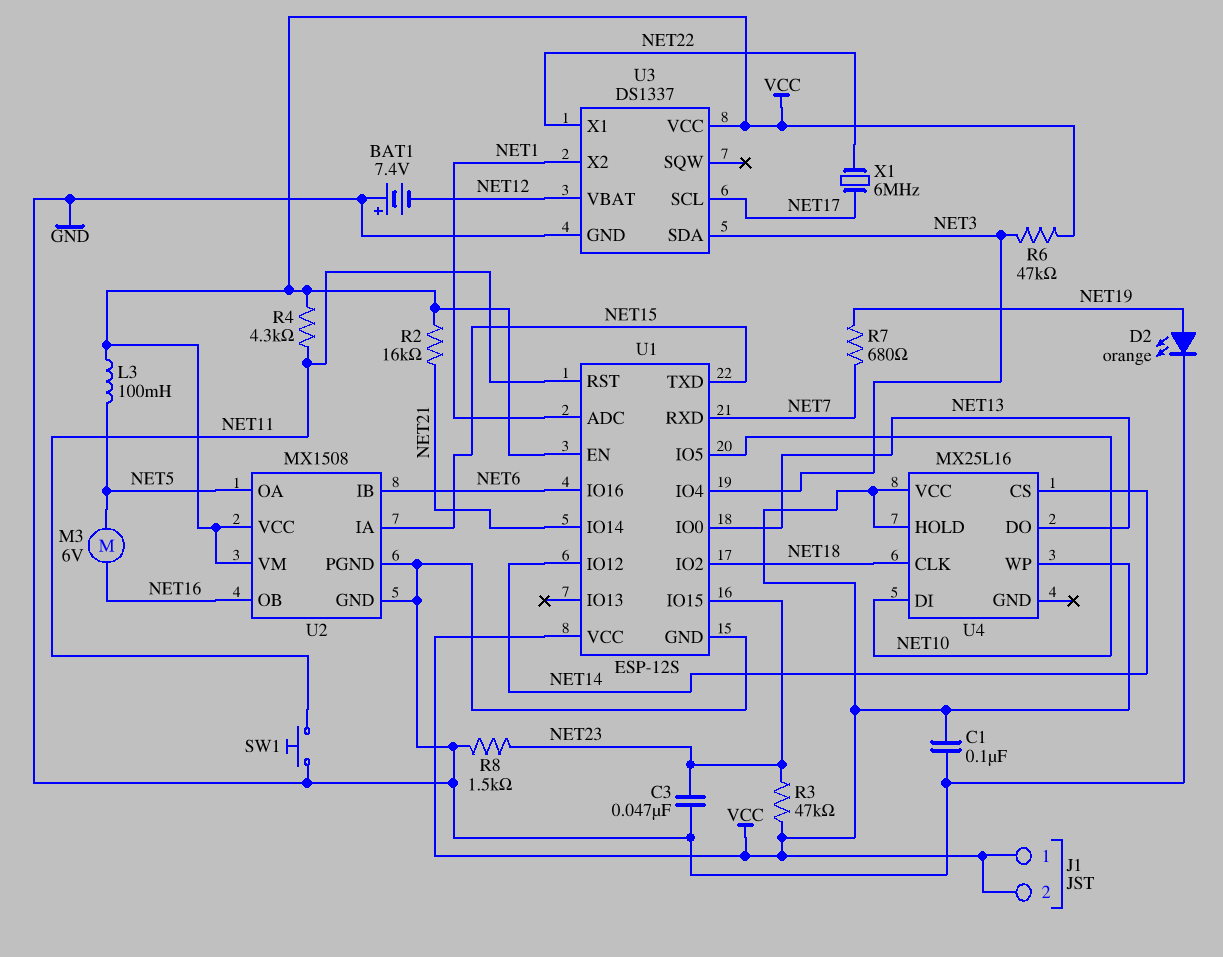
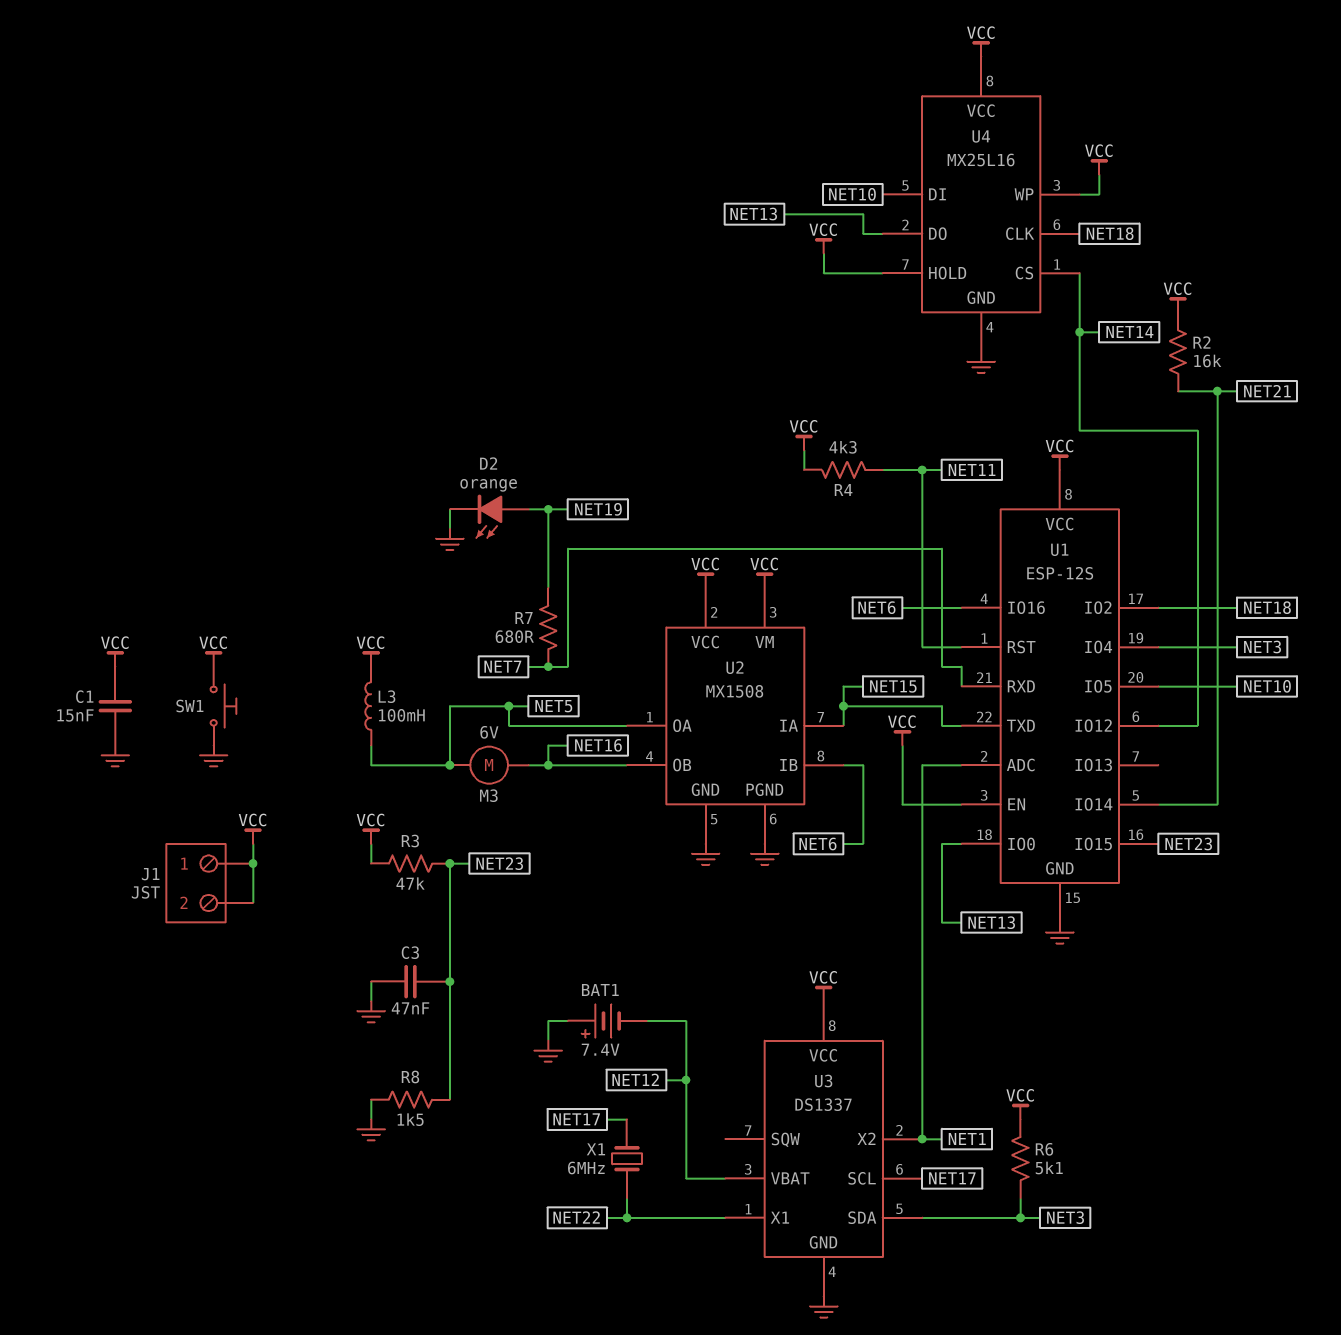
C1: 100nF (GND, VCC) -> 15nF (GND, VCC)
R6: 47k (NET3, VCC) -> 5.1k (NET3, VCC)
SW1: button (GND, NET11) -> button (GND, VCC)
U4 pin GND: none -> GND

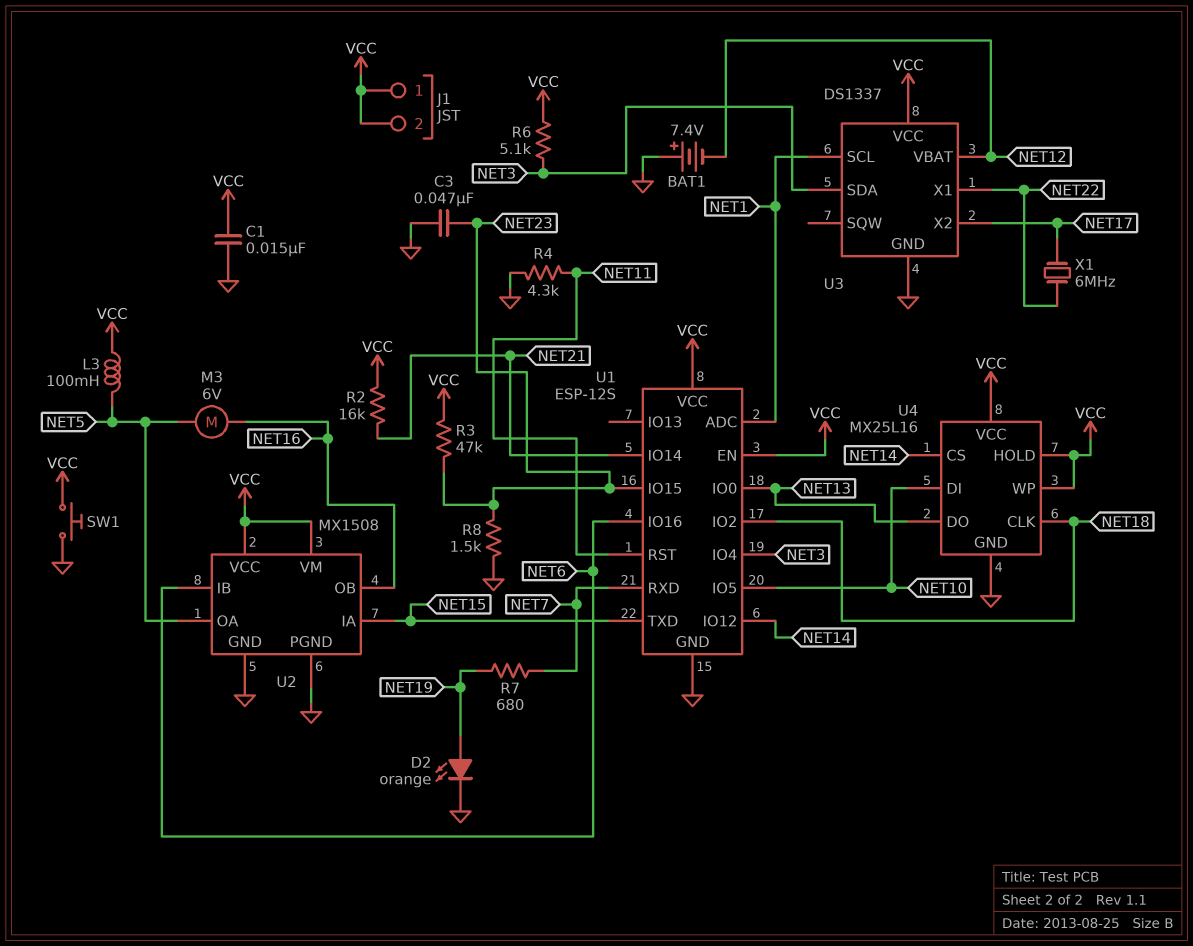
R4: 4.3k (NET11, VCC) -> 4.3k (GND, NET11)
U3 pin SCL: NET17 -> NET1
U3 pin X2: NET1 -> NET17

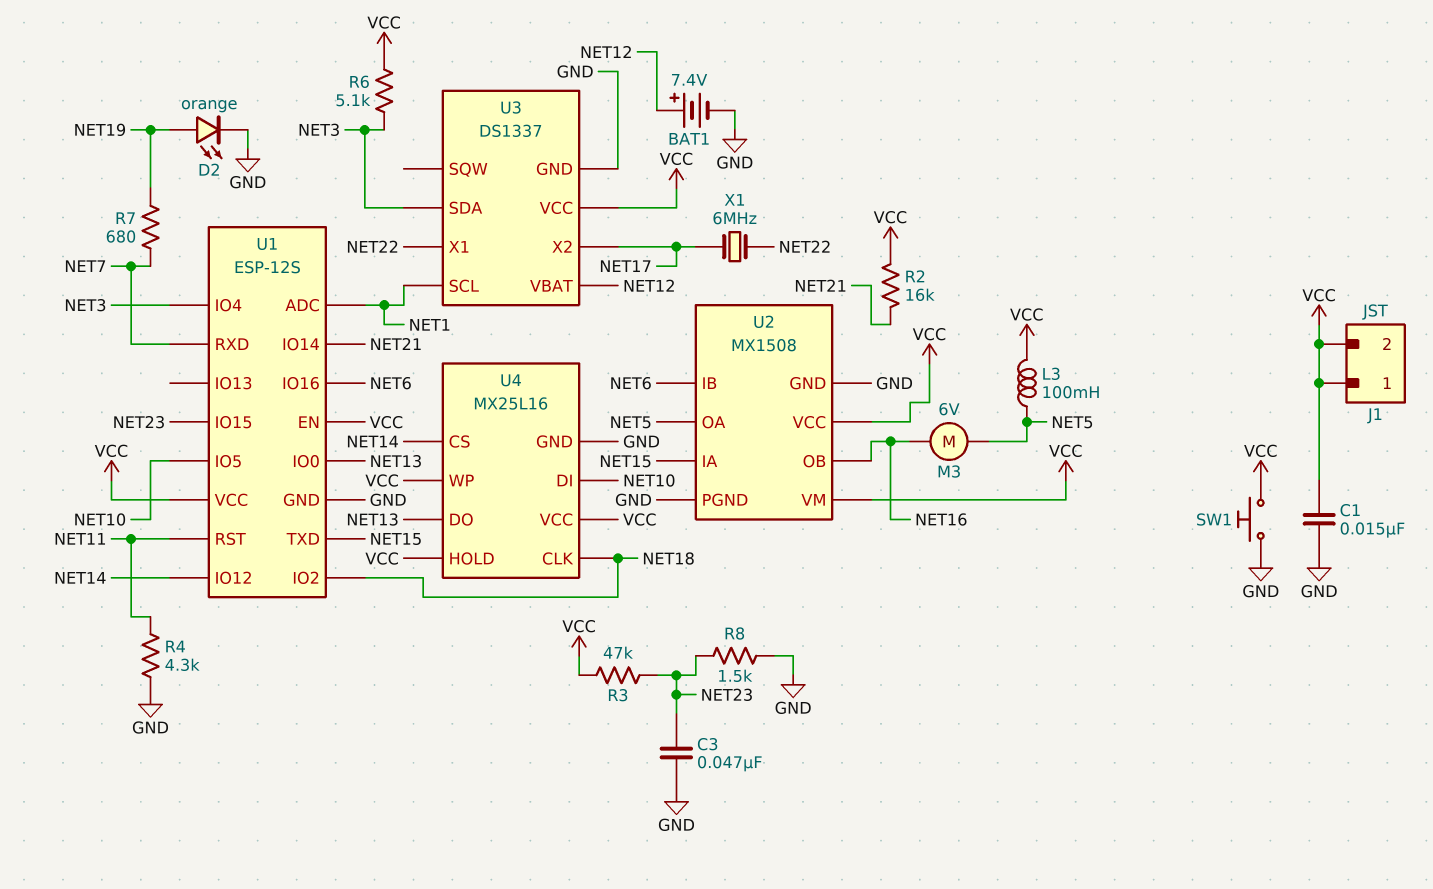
BAT1: 7.4V (plus GND, minus NET12) -> 7.4V (plus NET12, minus GND)

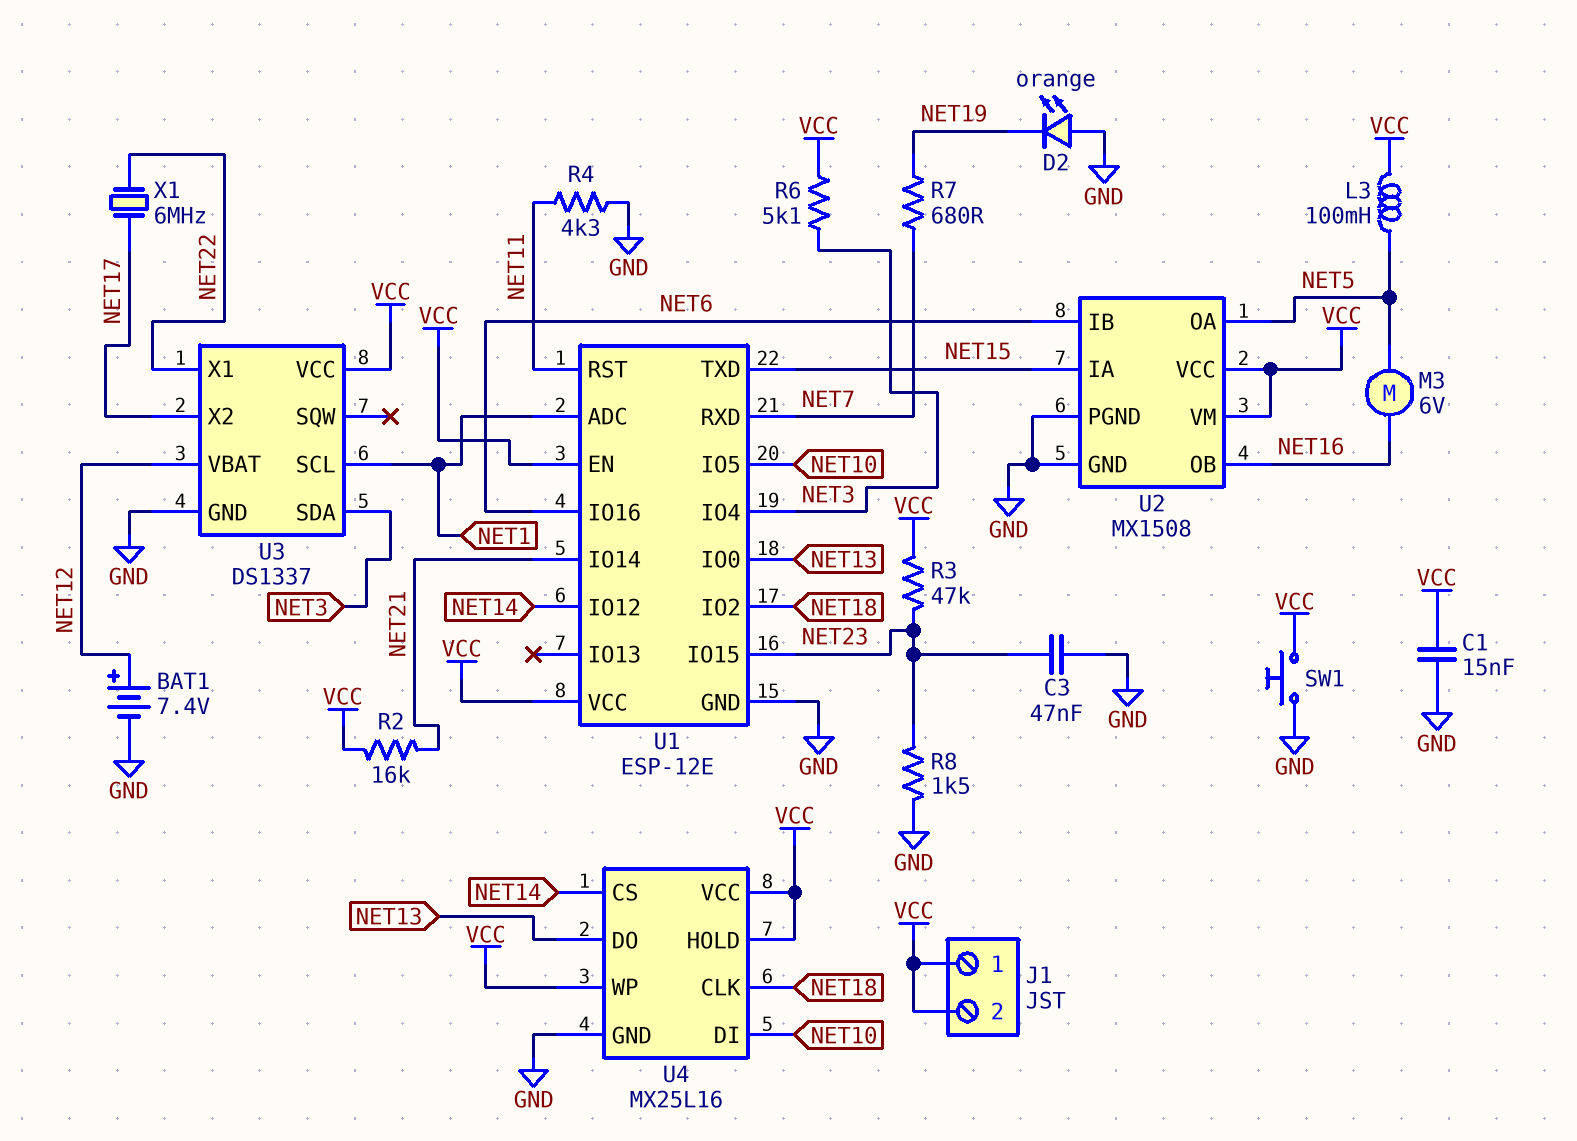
D2: LED orange (A NET19, K GND) -> LED orange (A GND, K NET19)
U1: ESP-12S -> ESP-12E

